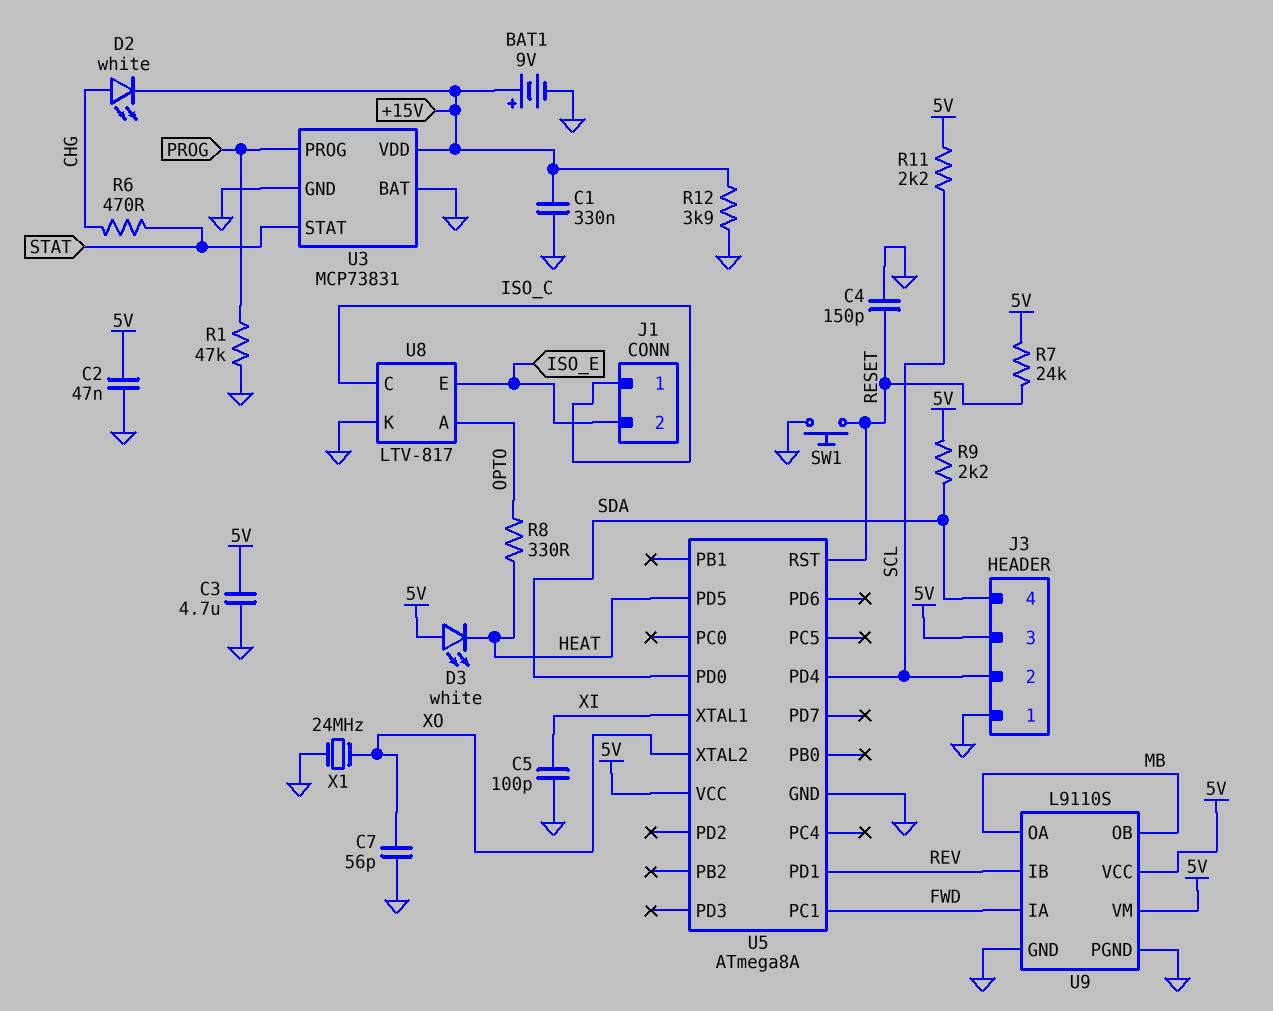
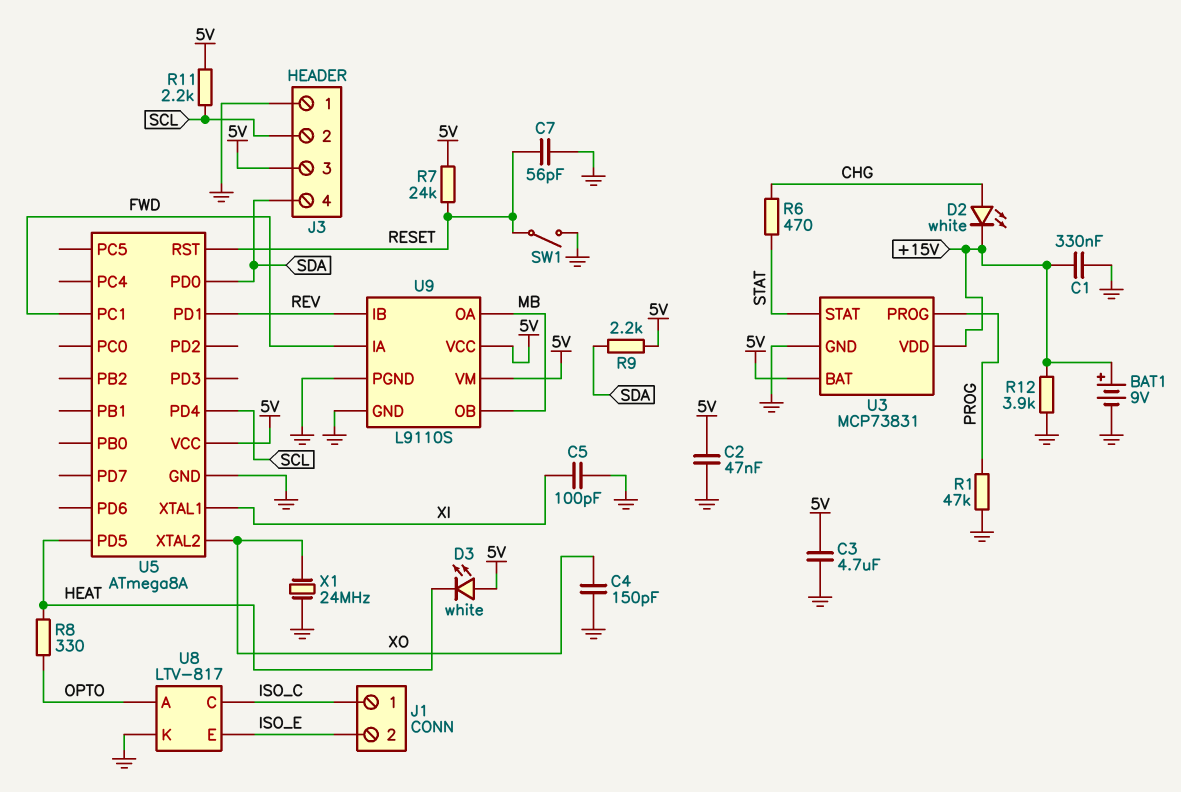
C4: 150pF (GND, RESET) -> 150pF (GND, XO)
C7: 56pF (GND, XO) -> 56pF (GND, RESET)
SW1: button (GND, RESET) -> switch (GND, RESET)
U3 pin BAT: GND -> 5V

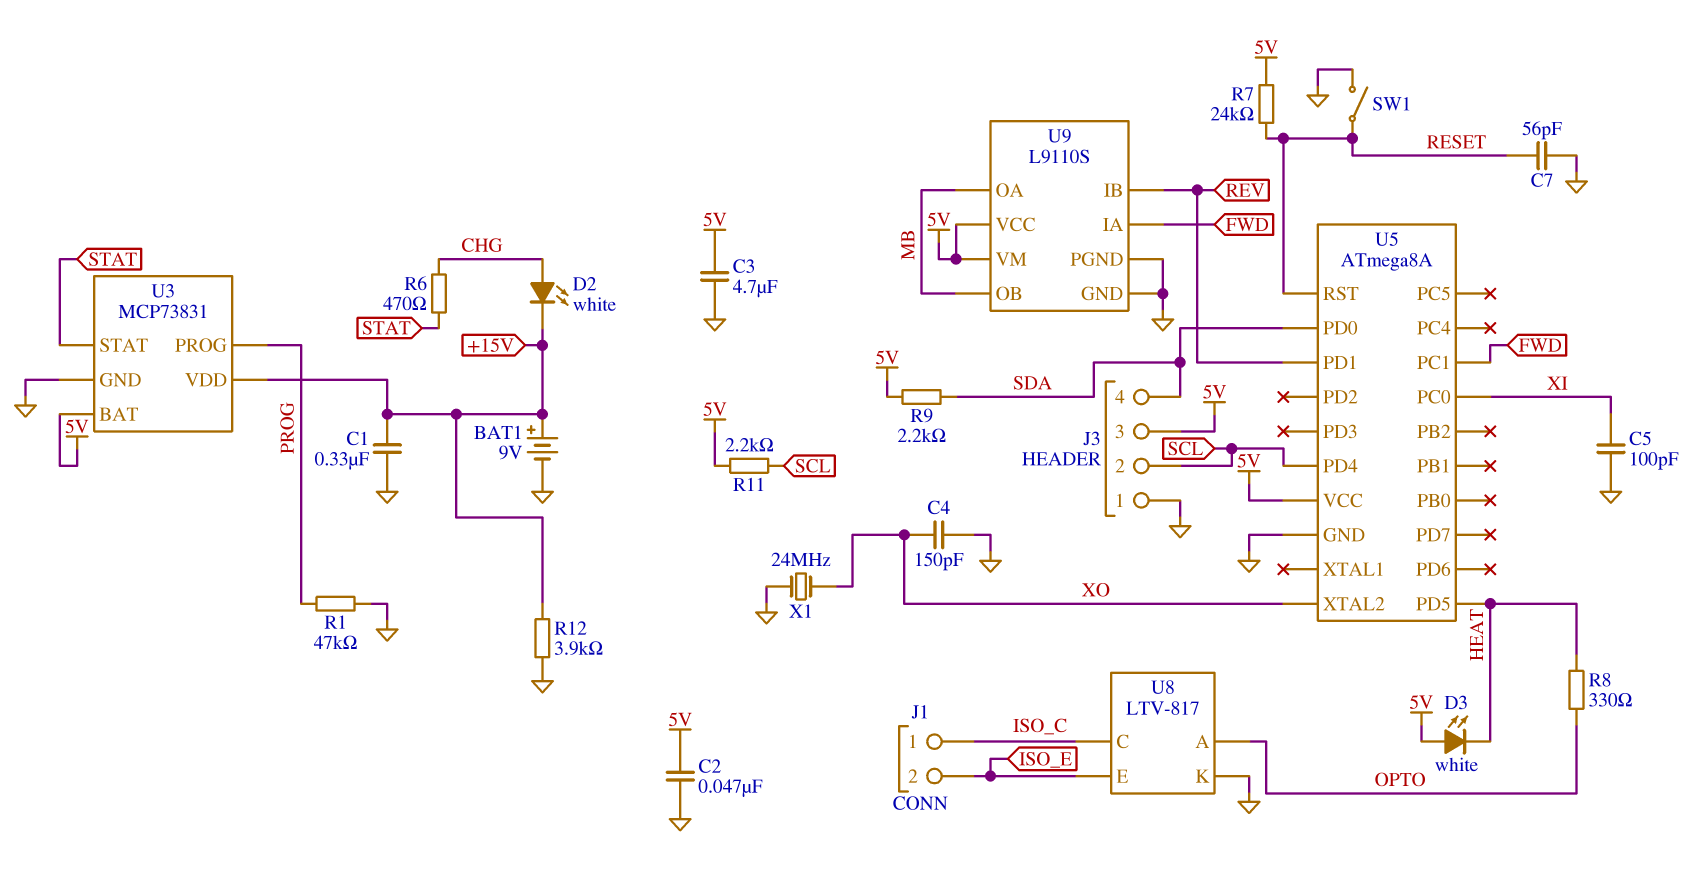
U5 pin PC0: none -> XI
U5 pin XTAL1: XI -> none

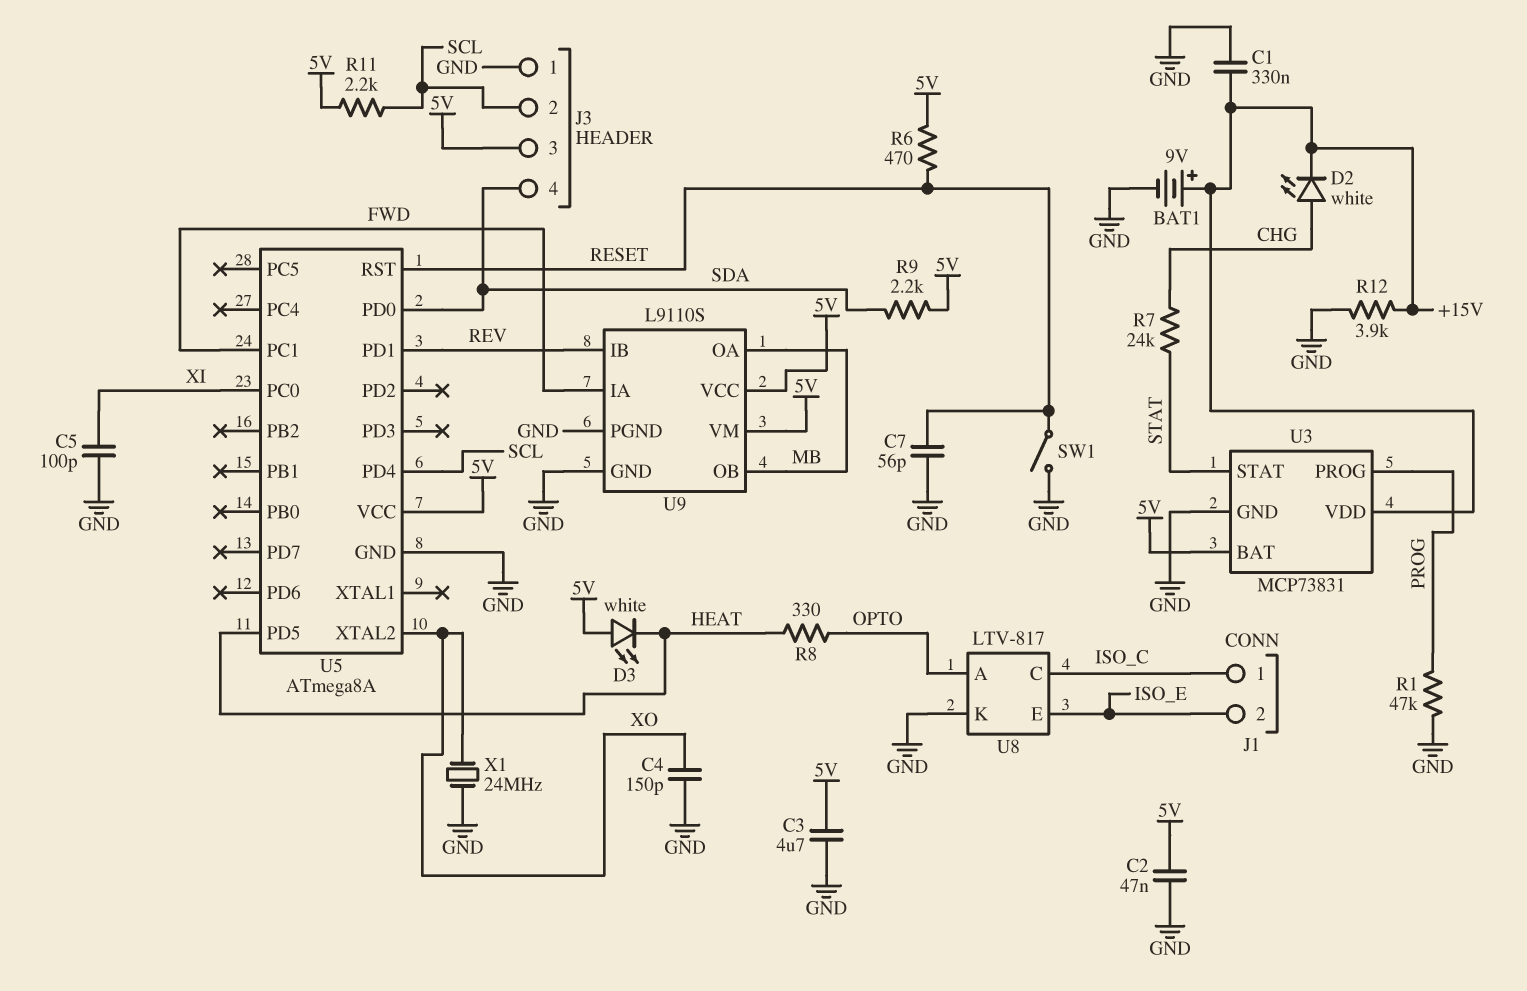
R6: 470 (CHG, STAT) -> 470 (5V, RESET)
R7: 24k (5V, RESET) -> 24k (CHG, STAT)

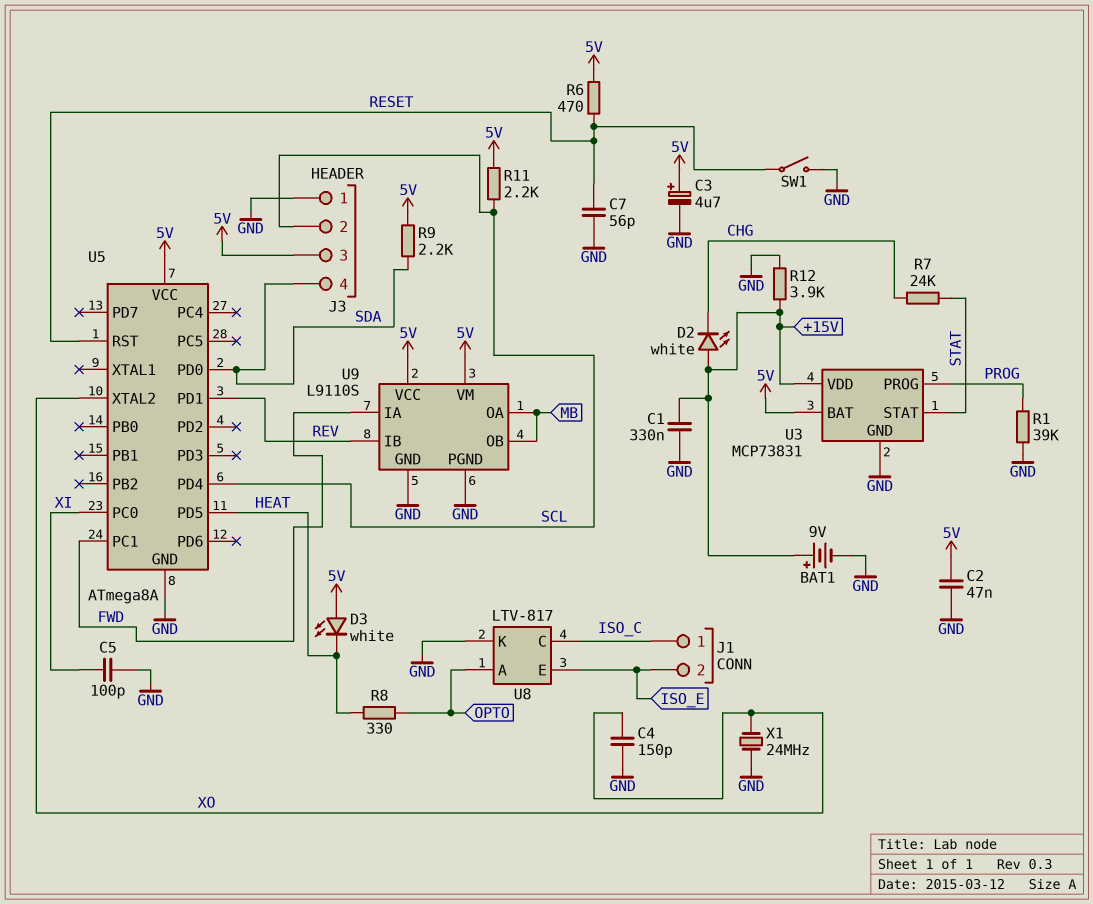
C3: 4.7uF (5V, GND) -> 4.7uF (plus 5V, minus GND)
D2: LED white (A CHG, K +15V) -> LED white (A +15V, K CHG)
R1: 47k (GND, PROG) -> 39k (GND, PROG)

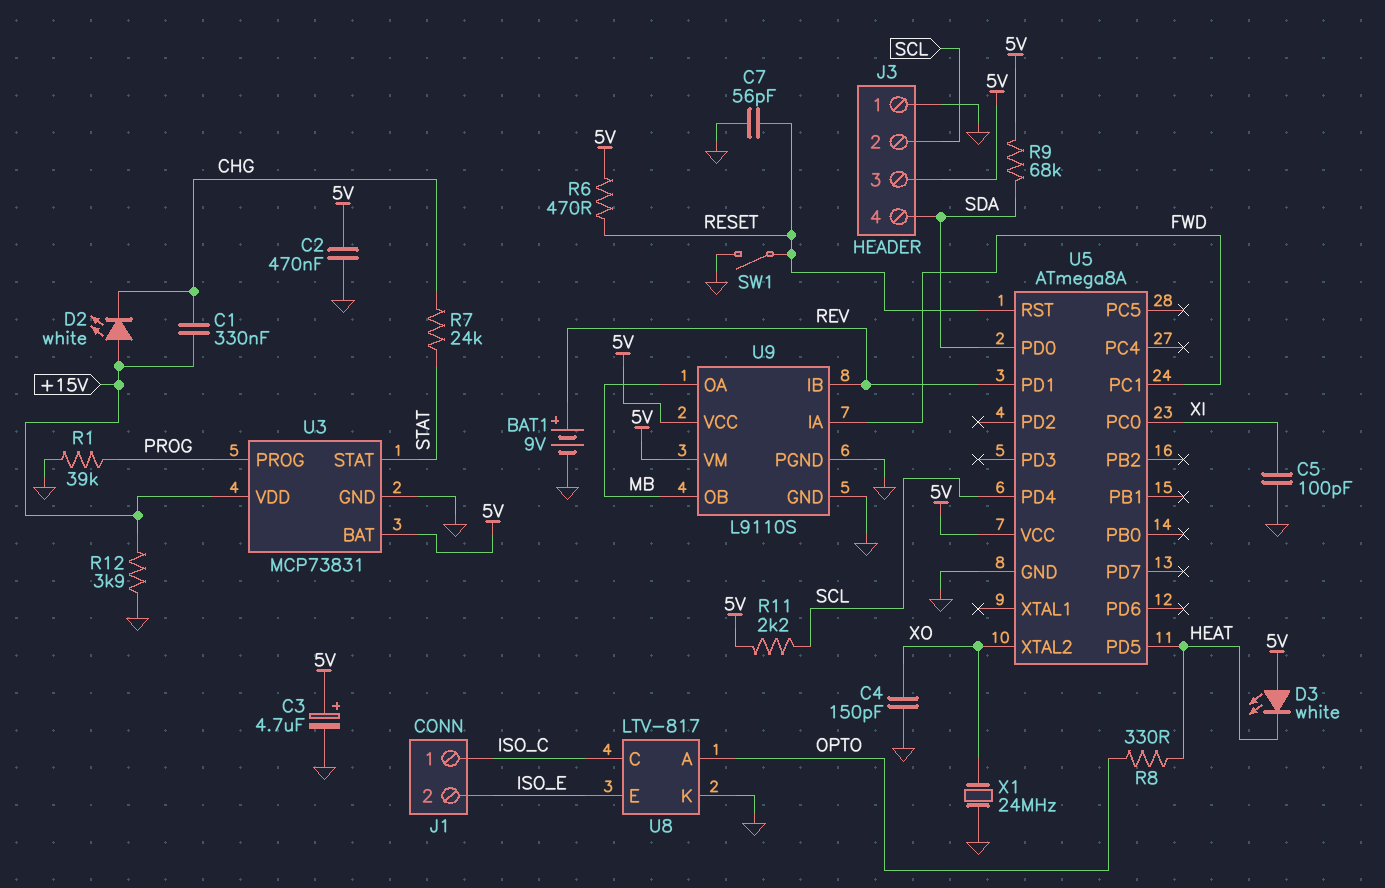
BAT1: 9V (plus +15V, minus GND) -> 9V (plus REV, minus GND)
C1: 330nF (+15V, GND) -> 330nF (+15V, CHG)
C2: 47nF (5V, GND) -> 470nF (5V, GND)
R9: 2.2k (5V, SDA) -> 68k (5V, SDA)

